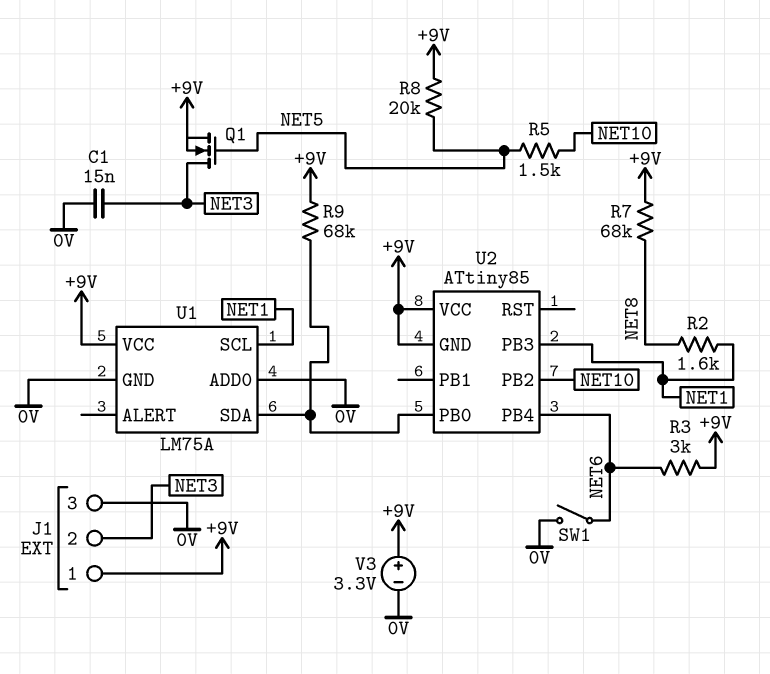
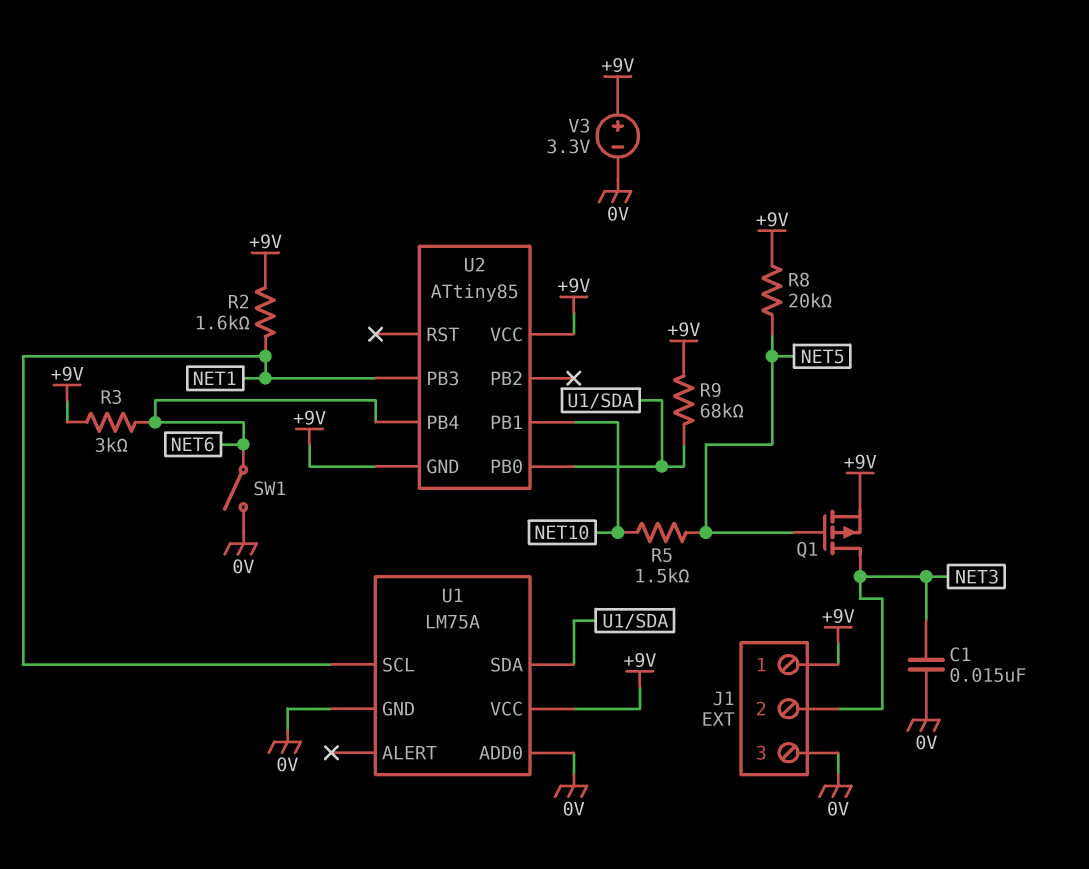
Q1: NMOS (G NET5, D NET3, S +9V) -> PMOS (G NET5, D NET3, S +9V)
R2: 1.6k (NET1, NET8) -> 1.6k (+9V, NET1)
R7: 68k (+9V, NET8) -> none
U2 pin PB1: none -> NET10
U2 pin PB2: NET10 -> none

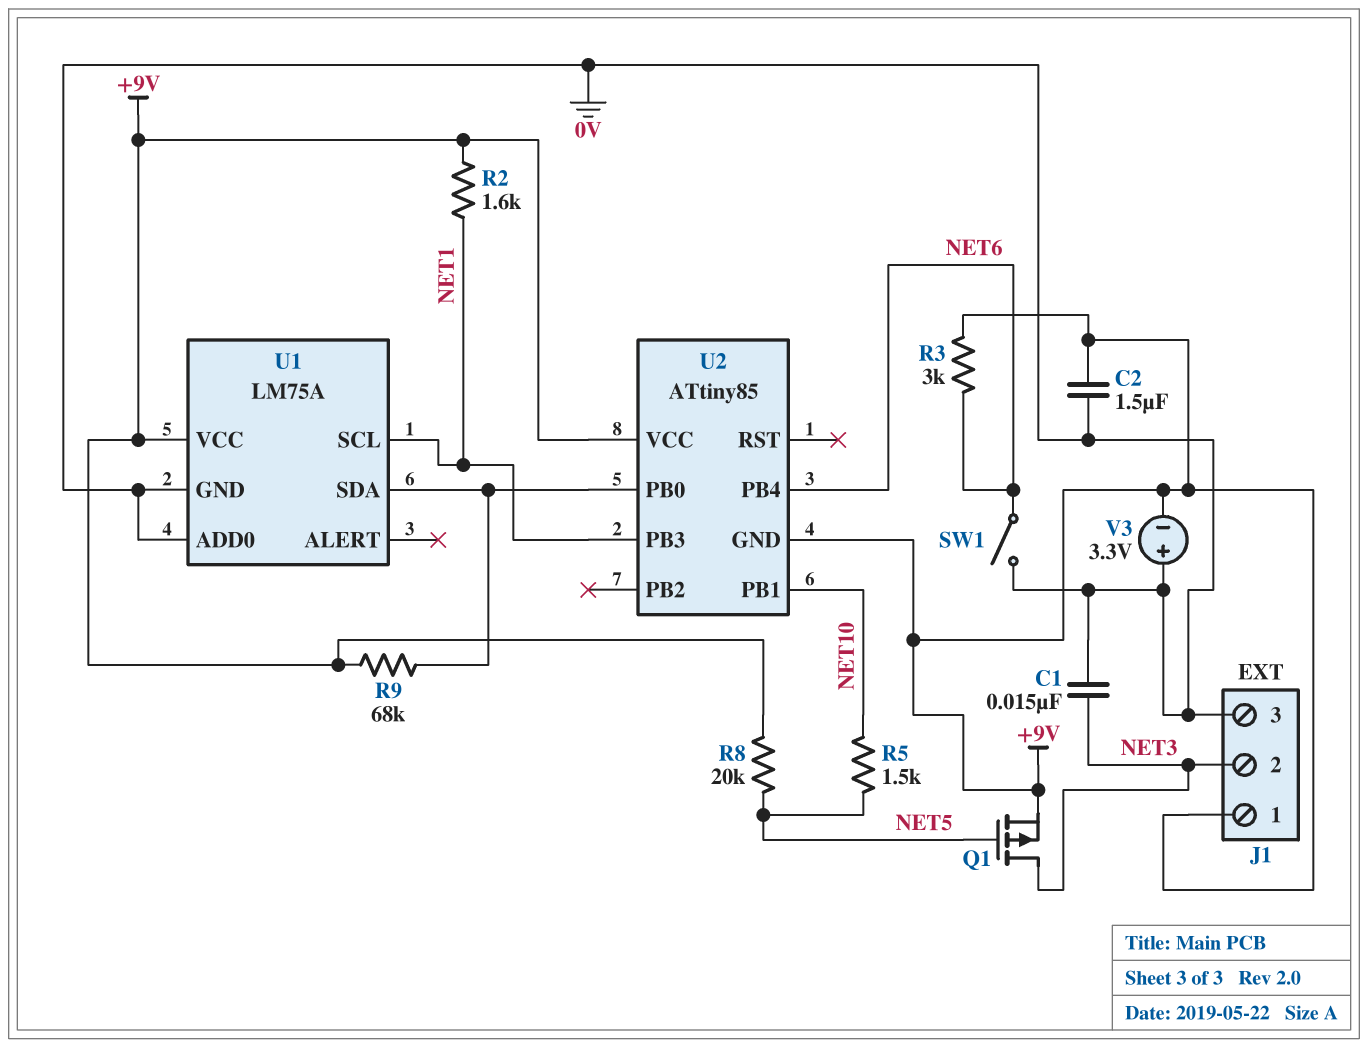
C2: none -> 1.5uF (+9V, 0V)
V3: 3.3V (plus +9V, minus 0V) -> 3.3V (plus 0V, minus +9V)

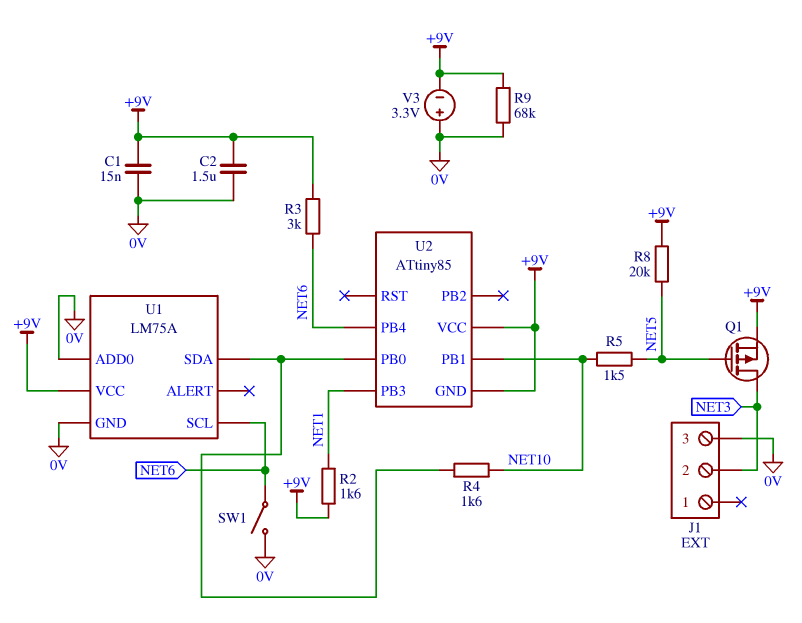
C1: 15nF (0V, NET3) -> 15nF (+9V, 0V)
J1 pin 1: +9V -> none
R4: none -> 1.6k (NET10, U1/SDA)
R9: 68k (+9V, U1/SDA) -> 68k (+9V, 0V)
U1 pin SCL: NET1 -> NET6

